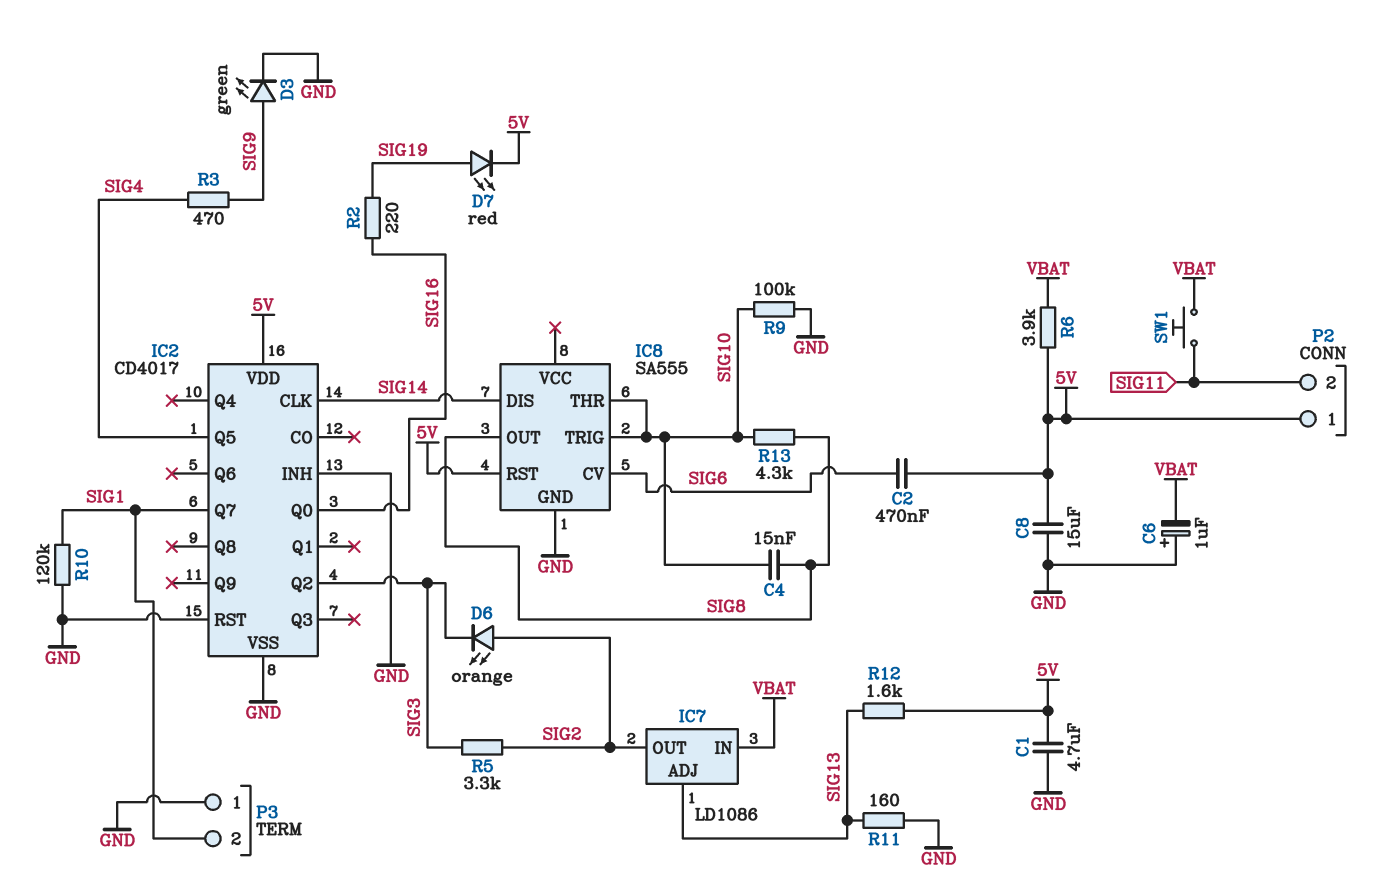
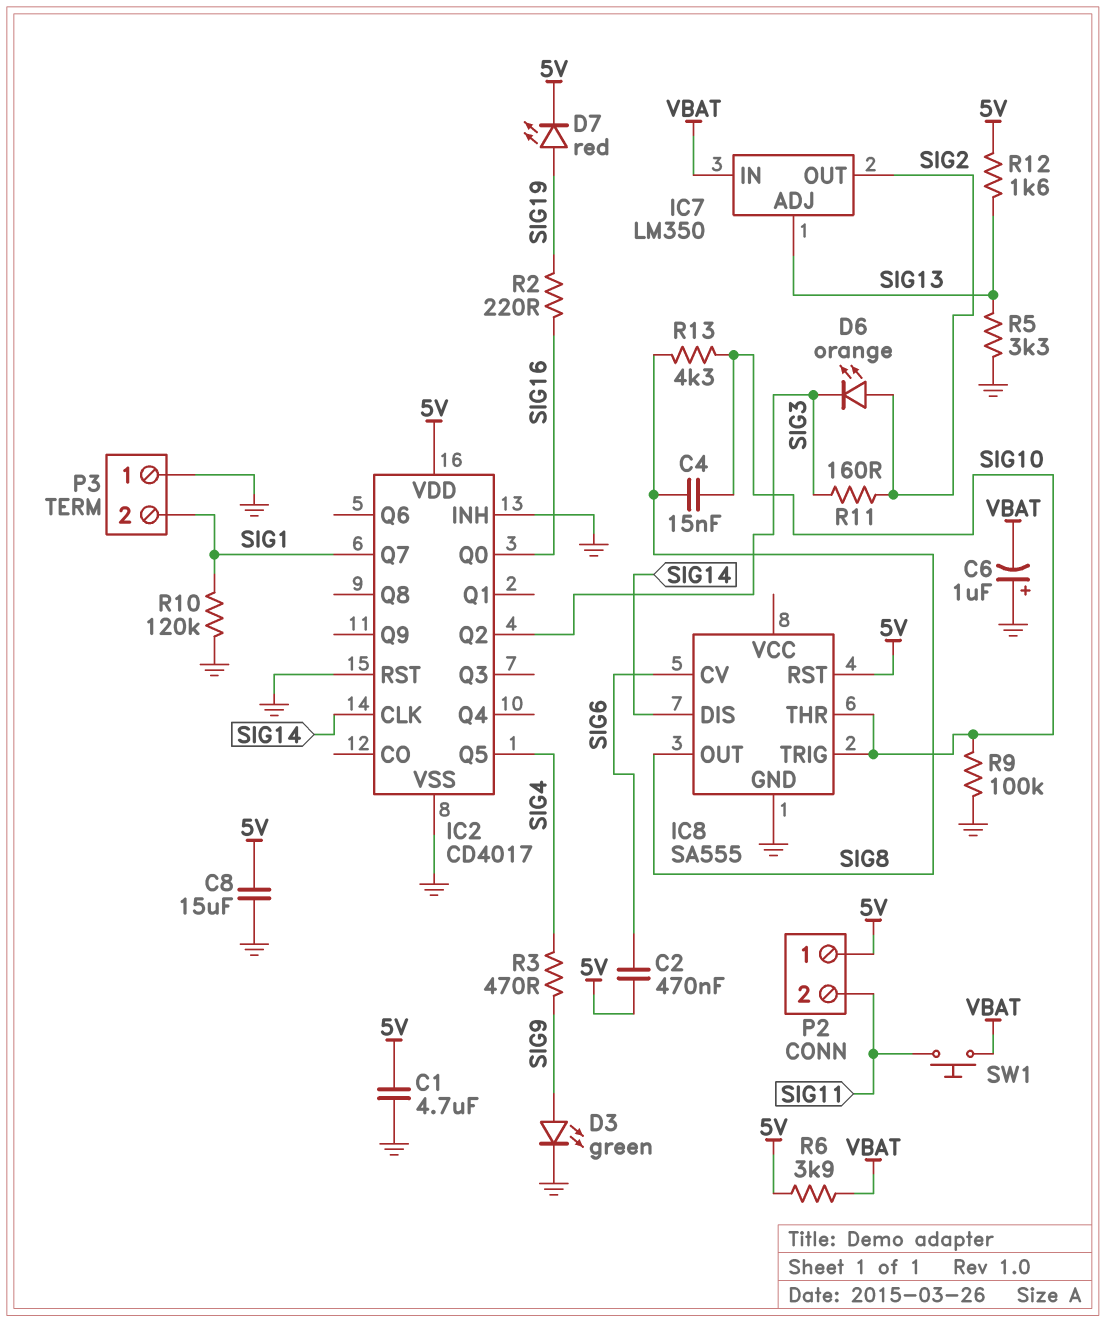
IC7: LD1086 -> LM350
R5: 3.3k (SIG2, SIG3) -> 3.3k (GND, SIG13)
R11: 160 (GND, SIG13) -> 160 (SIG2, SIG3)

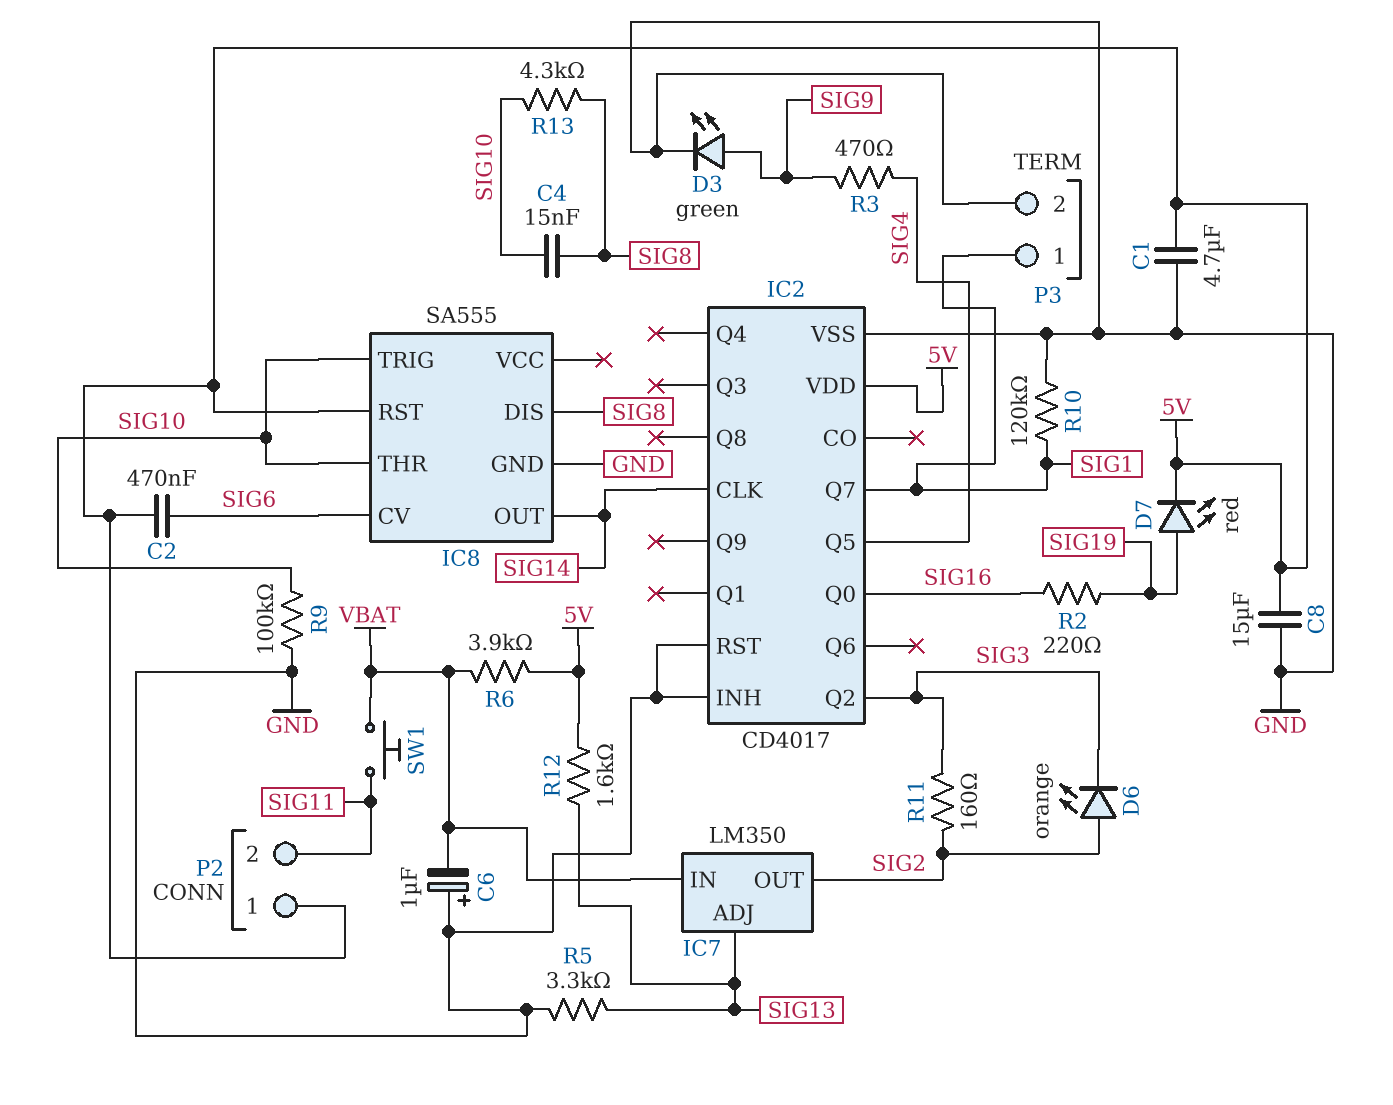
IC8 pin DIS: SIG14 -> SIG8
IC8 pin OUT: SIG8 -> SIG14
P3 pin 1: GND -> SIG1
P3 pin 2: SIG1 -> GND

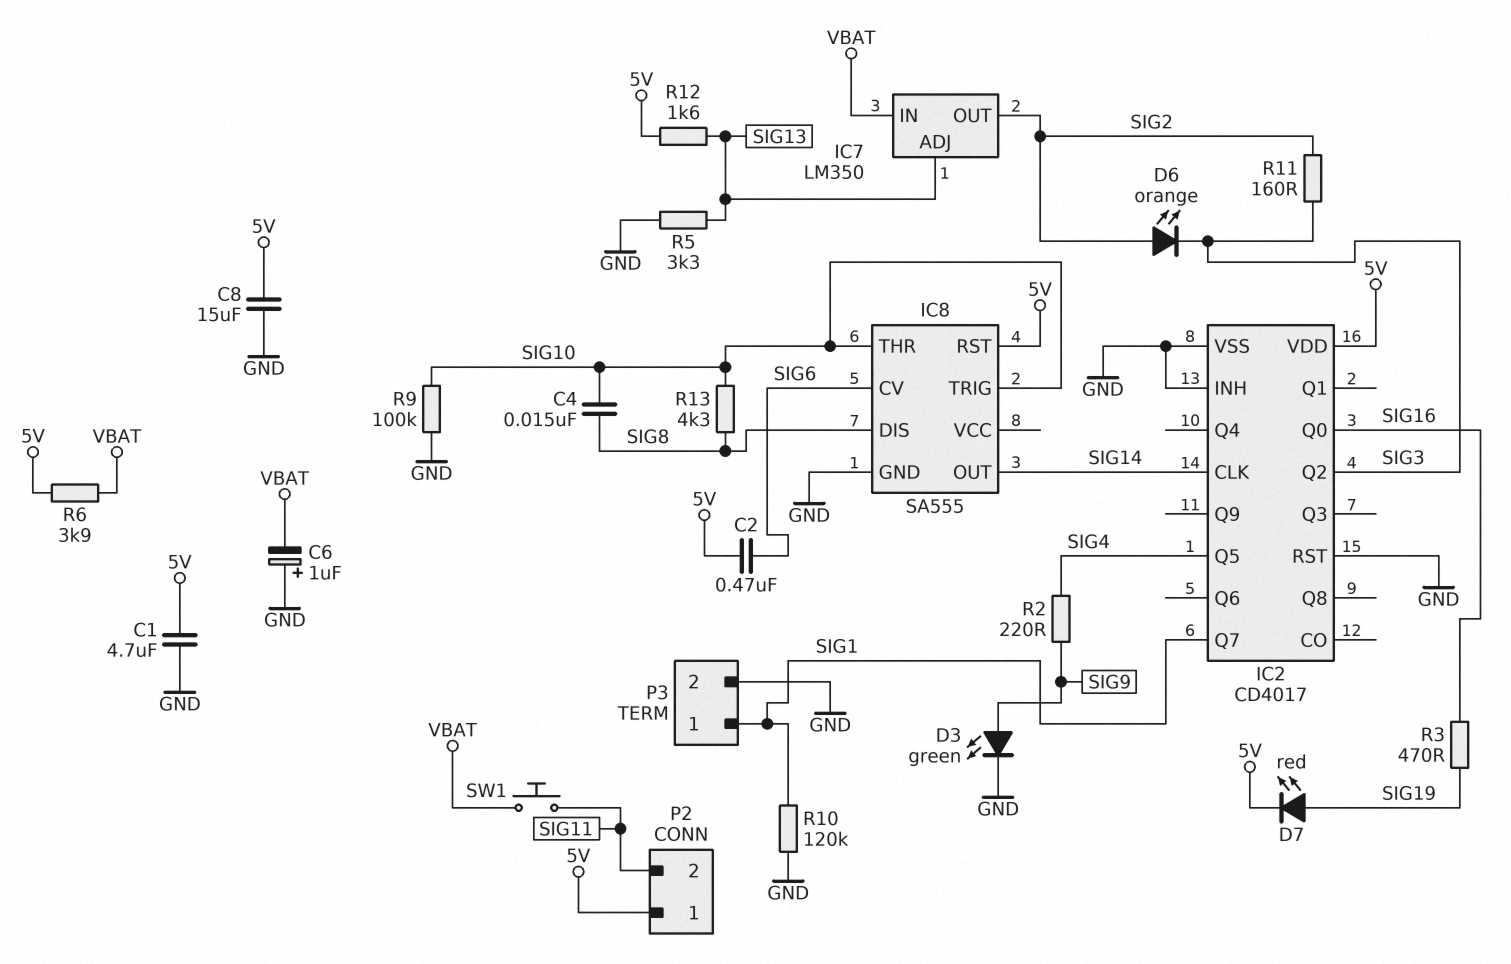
R2: 220 (SIG16, SIG19) -> 220 (SIG4, SIG9)
R3: 470 (SIG4, SIG9) -> 470 (SIG16, SIG19)

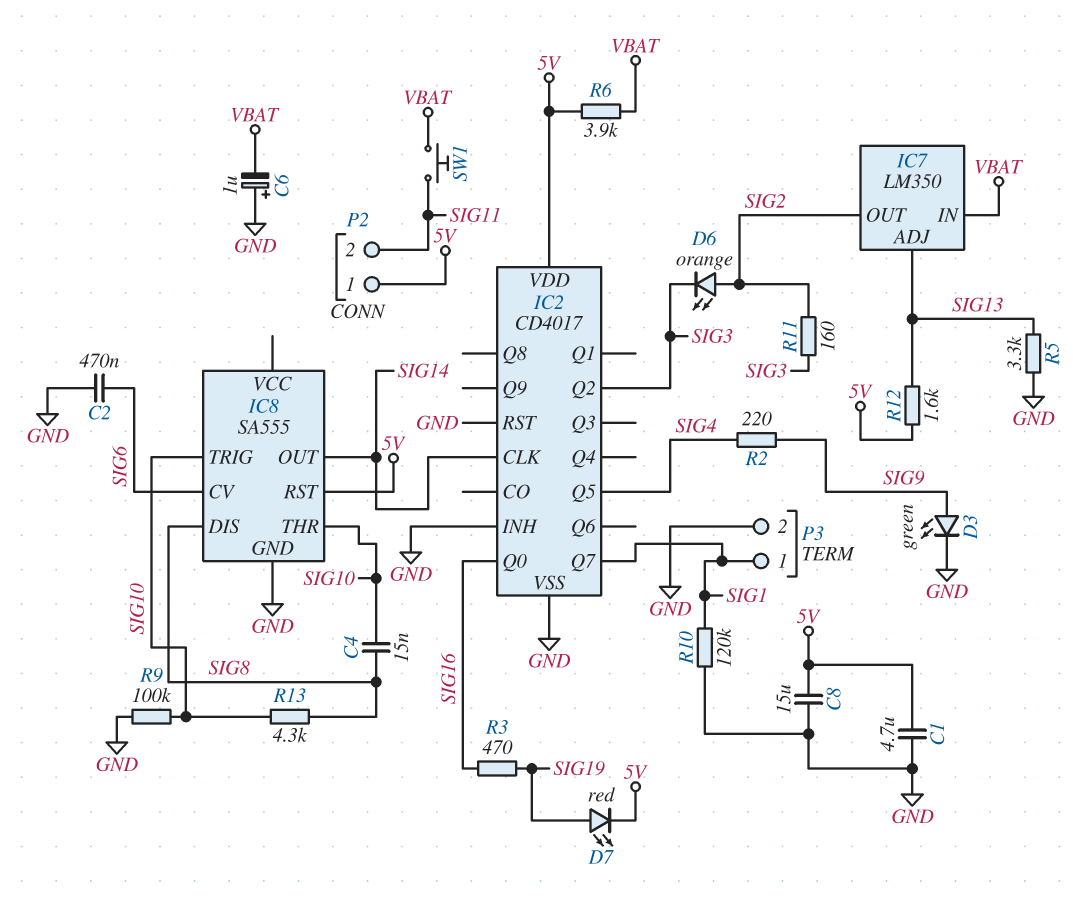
C2: 470nF (5V, SIG6) -> 470nF (GND, SIG6)

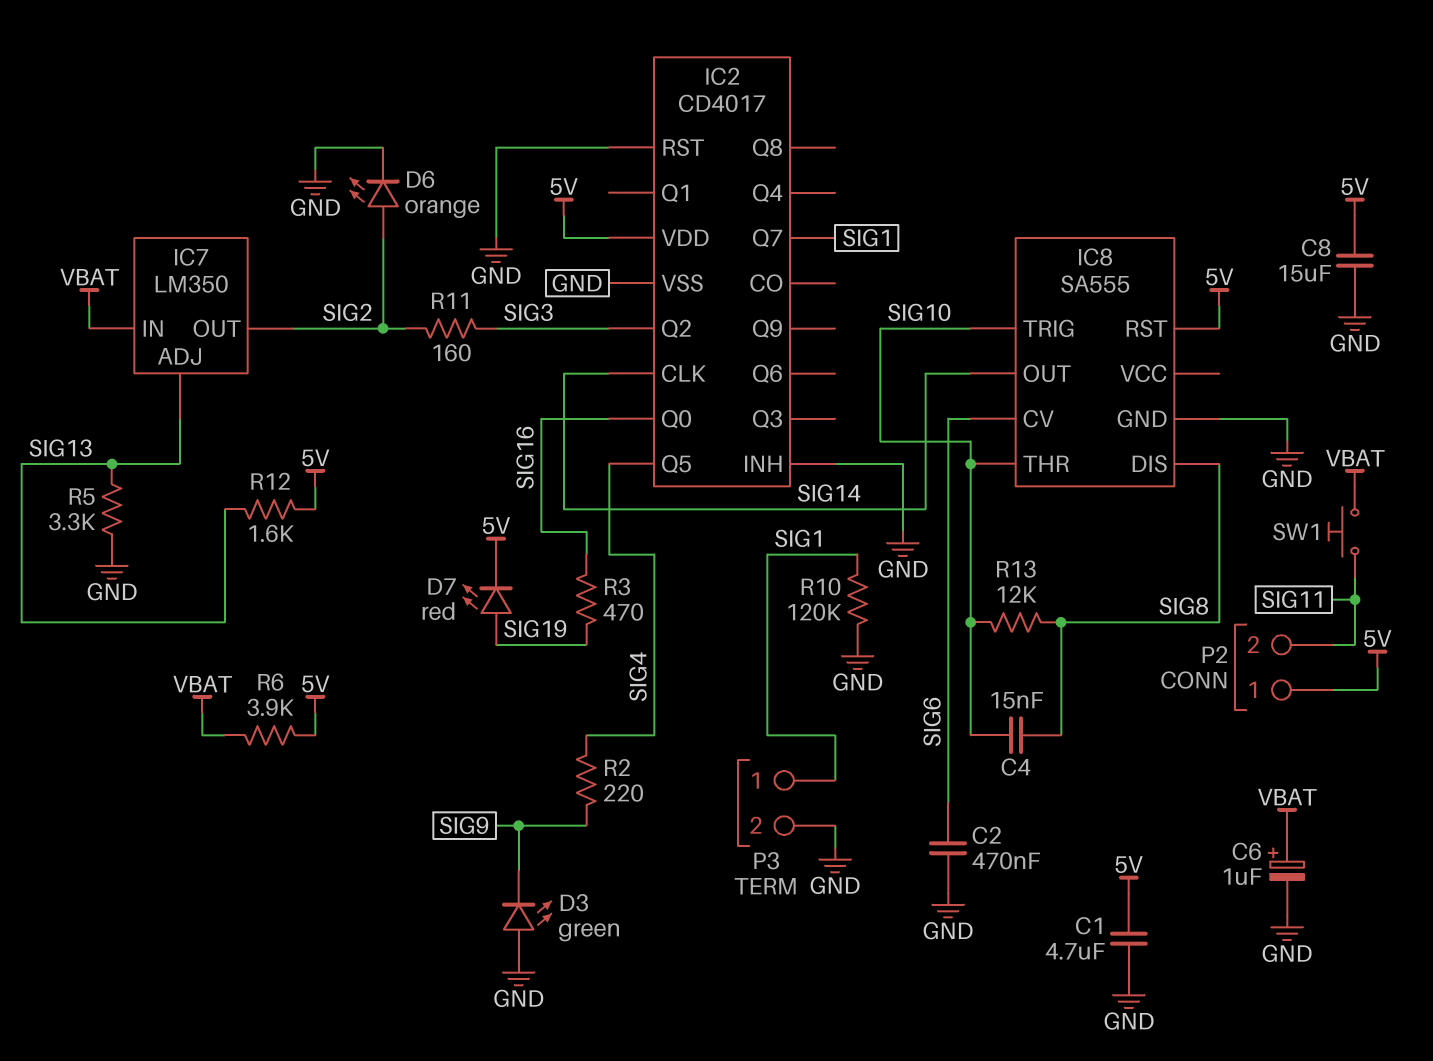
C6: 1uF (plus GND, minus VBAT) -> 1uF (plus VBAT, minus GND)
D3: LED green (A SIG9, K GND) -> LED green (A GND, K SIG9)
D6: LED orange (A SIG2, K SIG3) -> LED orange (A SIG2, K GND)
R9: 100k (GND, SIG10) -> none
R13: 4.3k (SIG8, SIG10) -> 12k (SIG8, SIG10)

